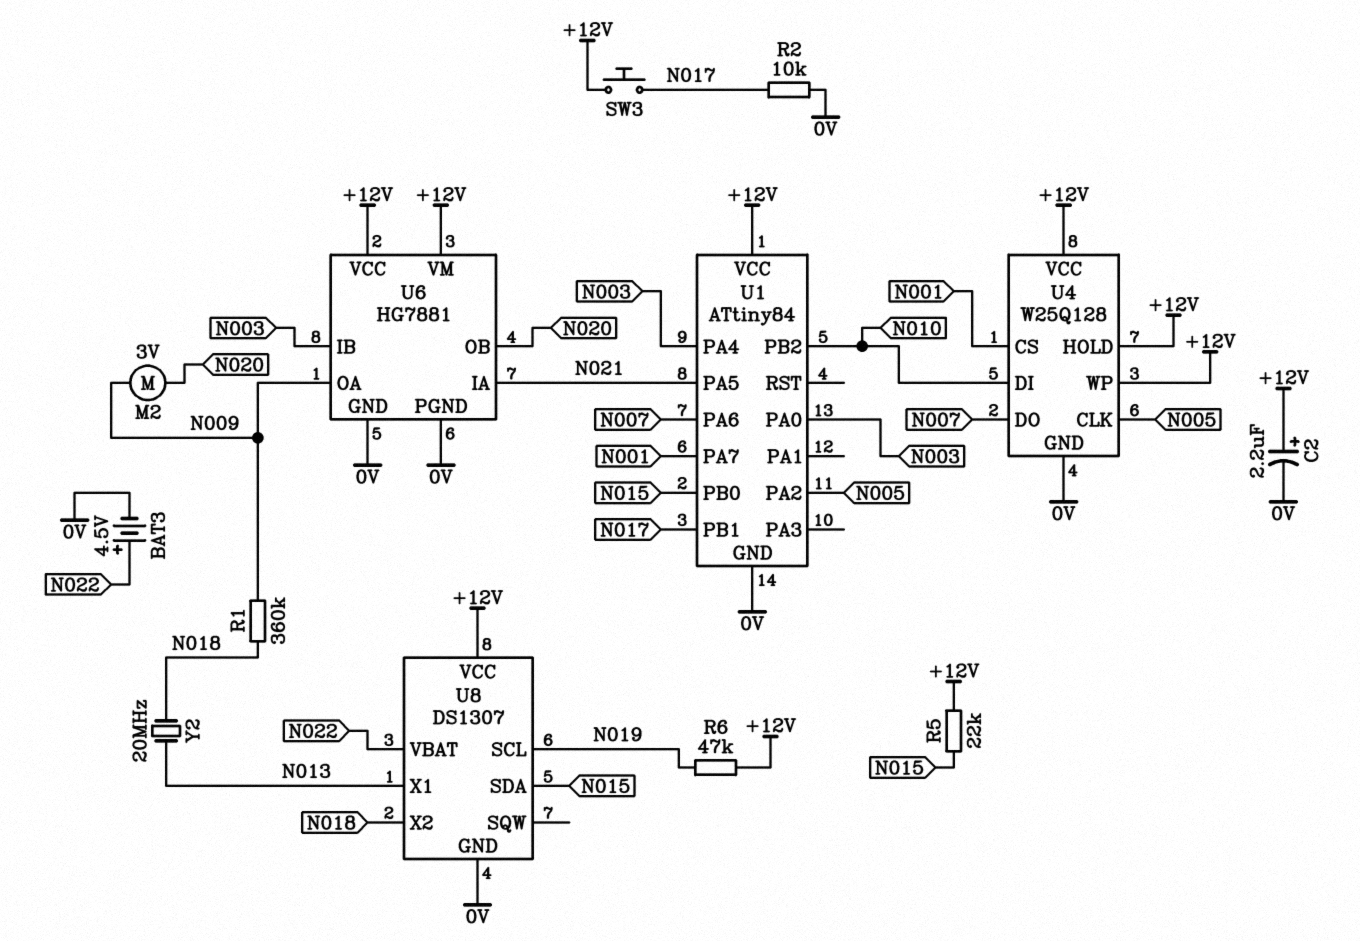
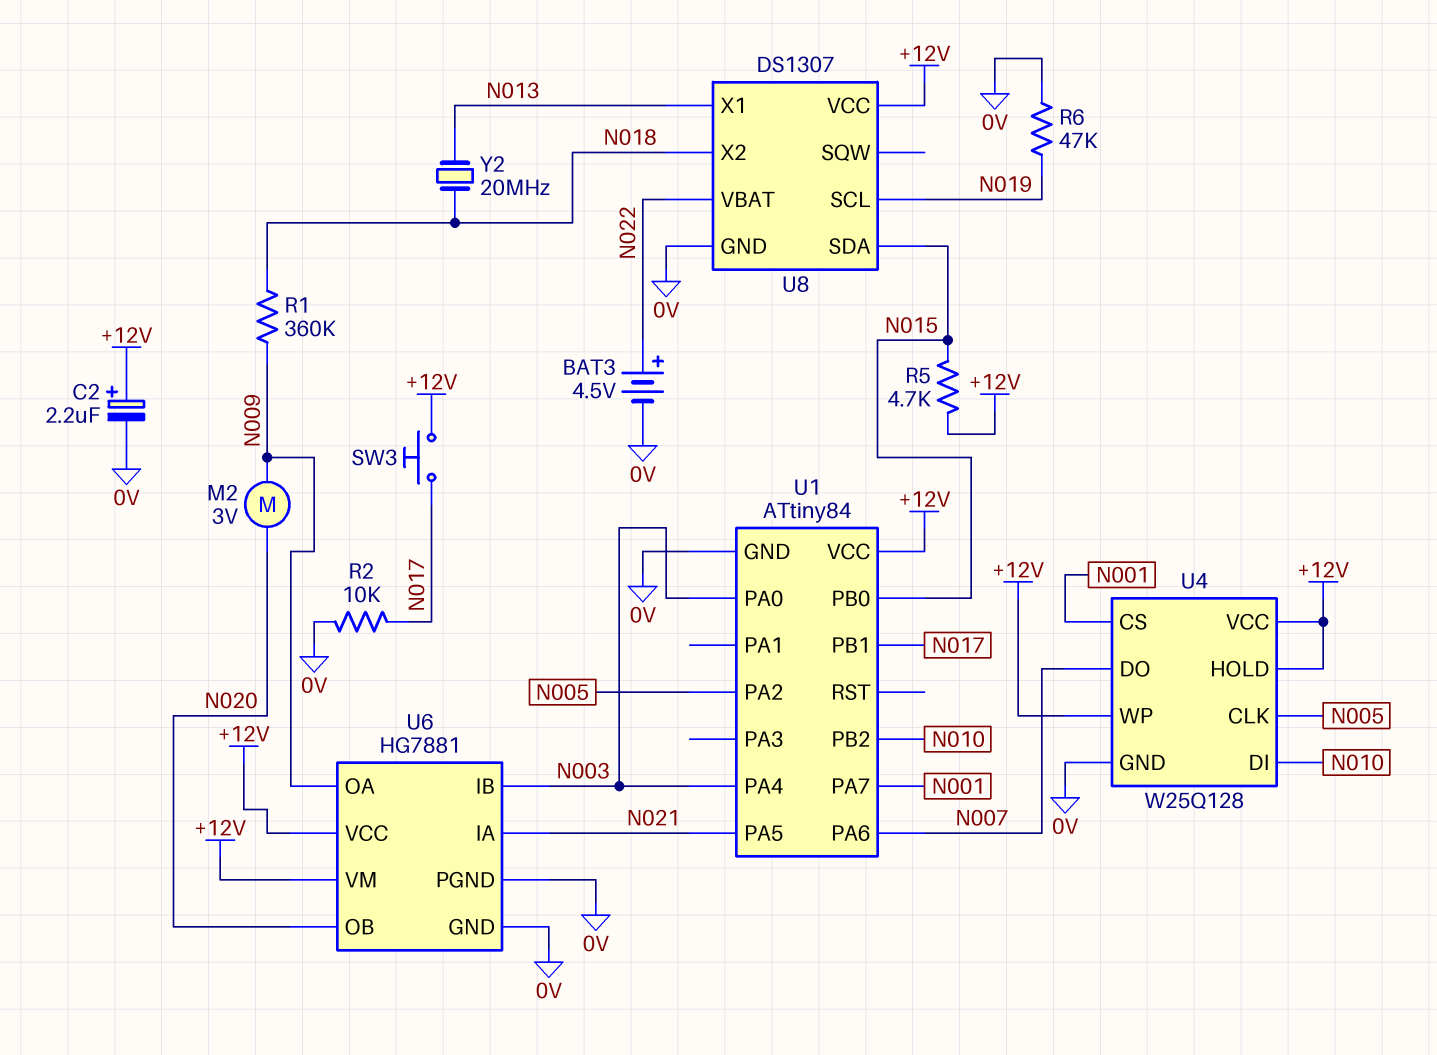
R5: 22k (+12V, N015) -> 4.7k (+12V, N015)
R6: 47k (+12V, N019) -> 47k (0V, N019)

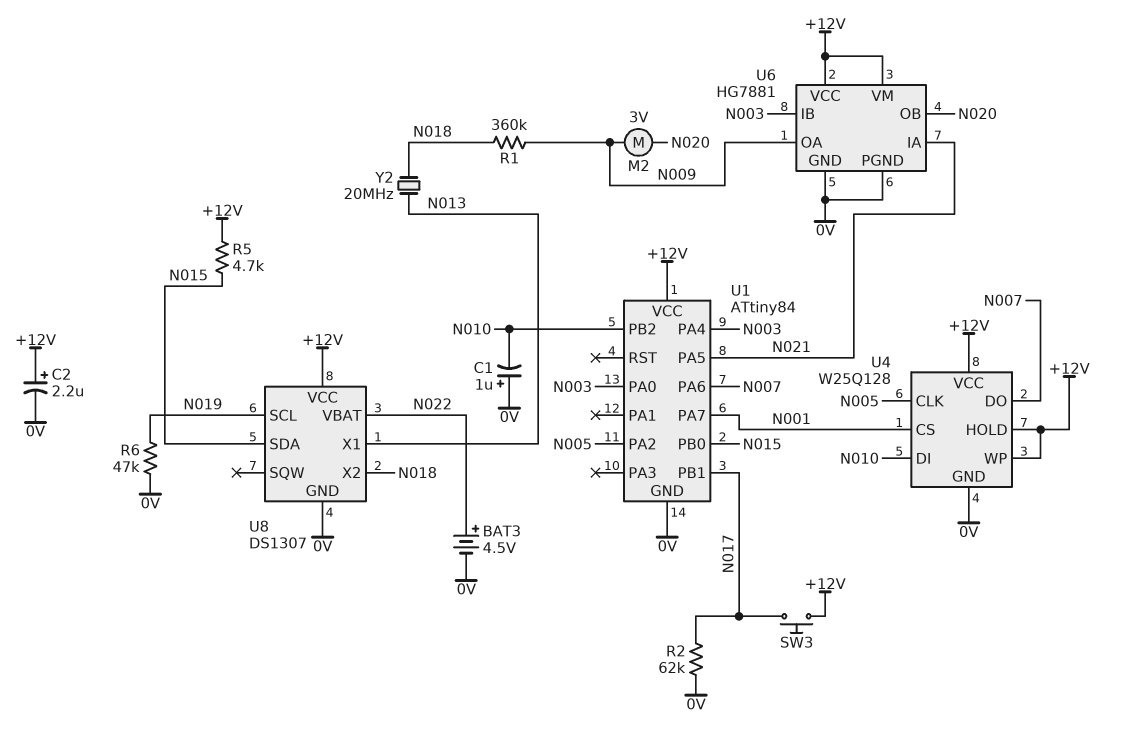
C1: none -> 1uF (plus 0V, minus N010)
R2: 10k (0V, N017) -> 62k (0V, N017)

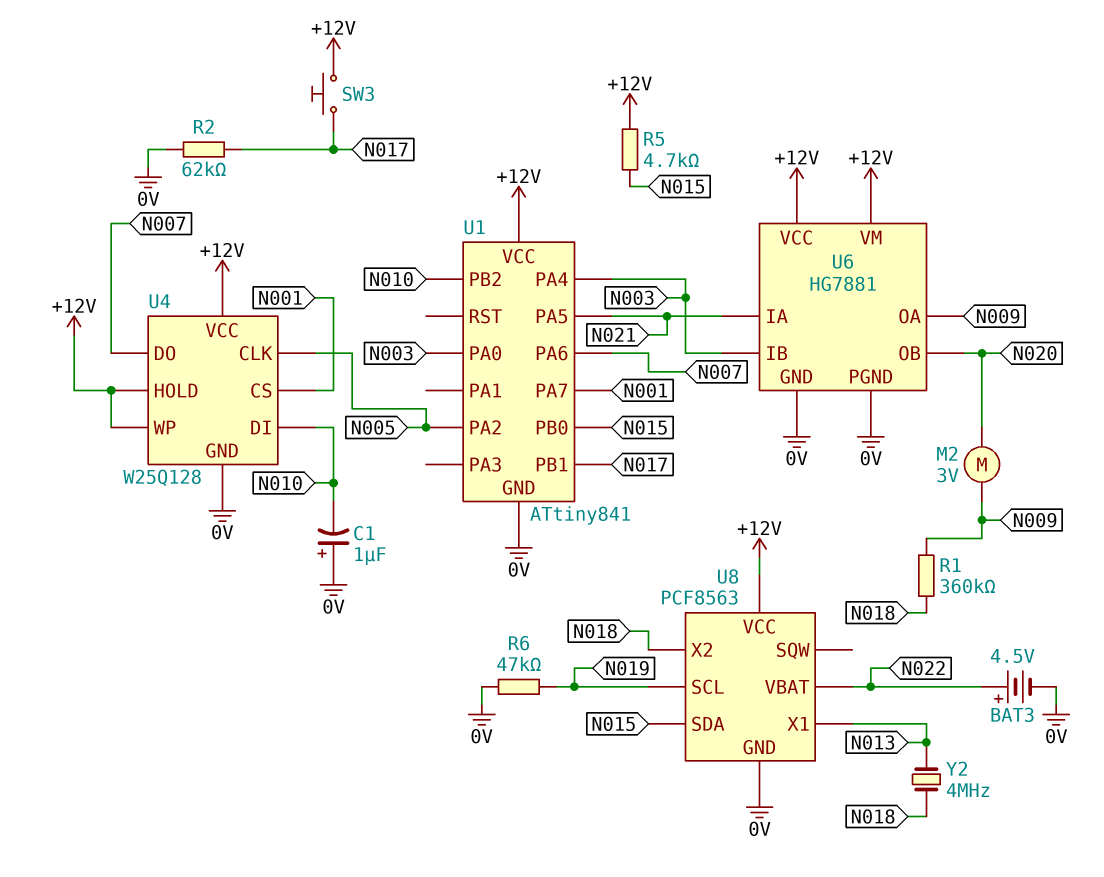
C2: 2.2uF (plus +12V, minus 0V) -> none
U1: ATtiny84 -> ATtiny841
U8: DS1307 -> PCF8563
Y2: 20MHz (N013, N018) -> 4MHz (N013, N018)

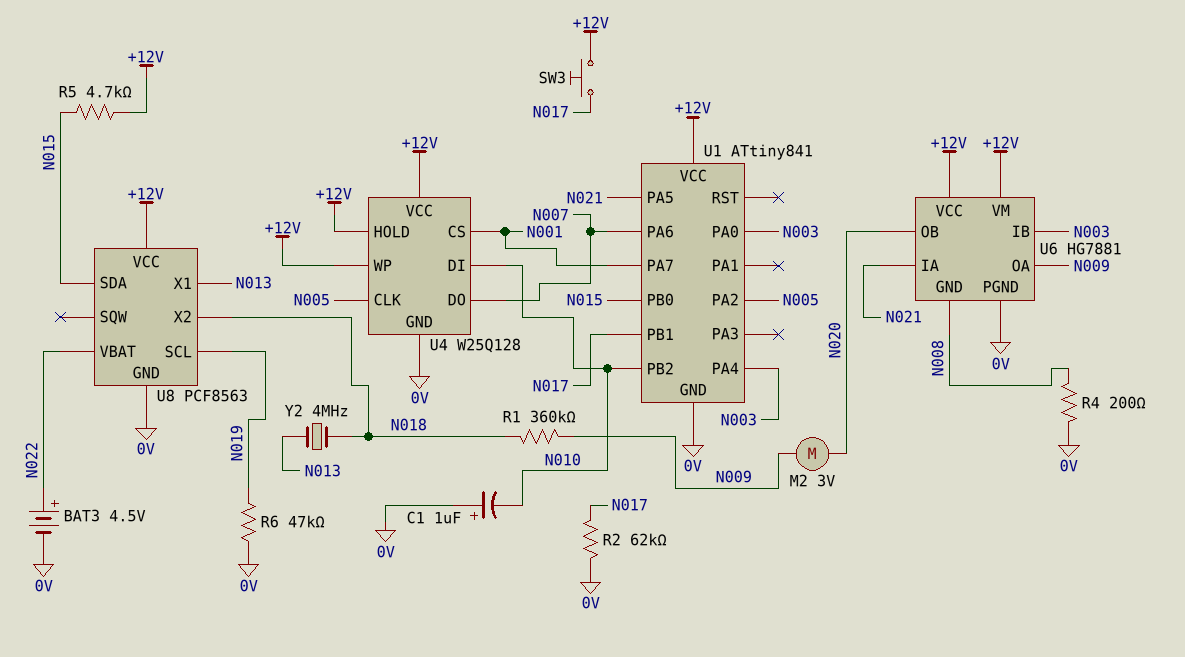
R4: none -> 200 (0V, N008)
U6 pin GND: 0V -> N008

